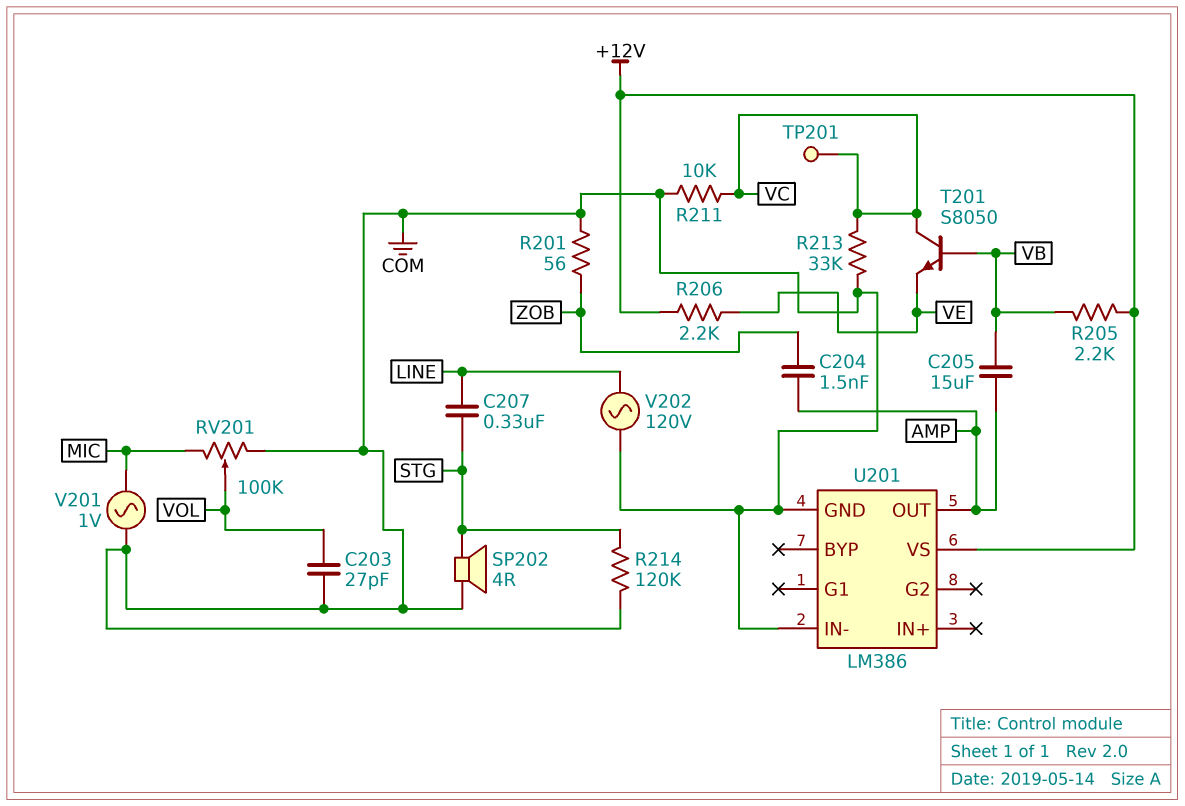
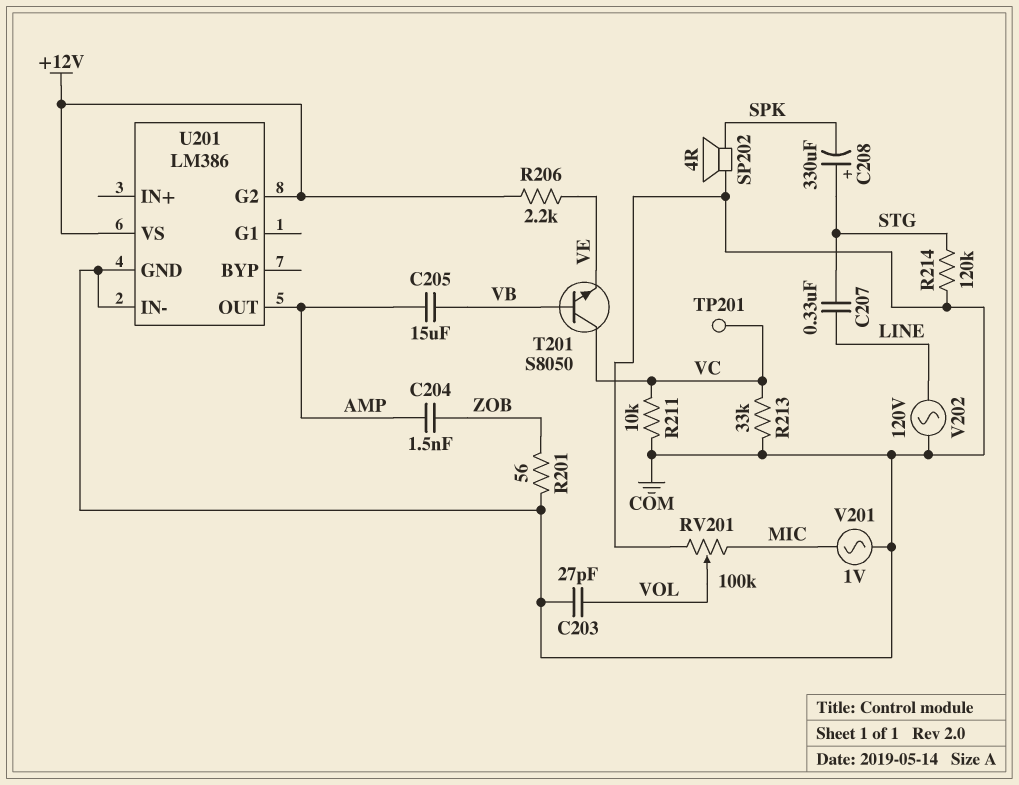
C208: none -> 330uF (plus STG, minus SPK)
R205: 2.2k (+12V, VB) -> none
SP202: speaker 4R (COM, STG) -> speaker 4R (COM, SPK)
U201 pin G2: none -> +12V

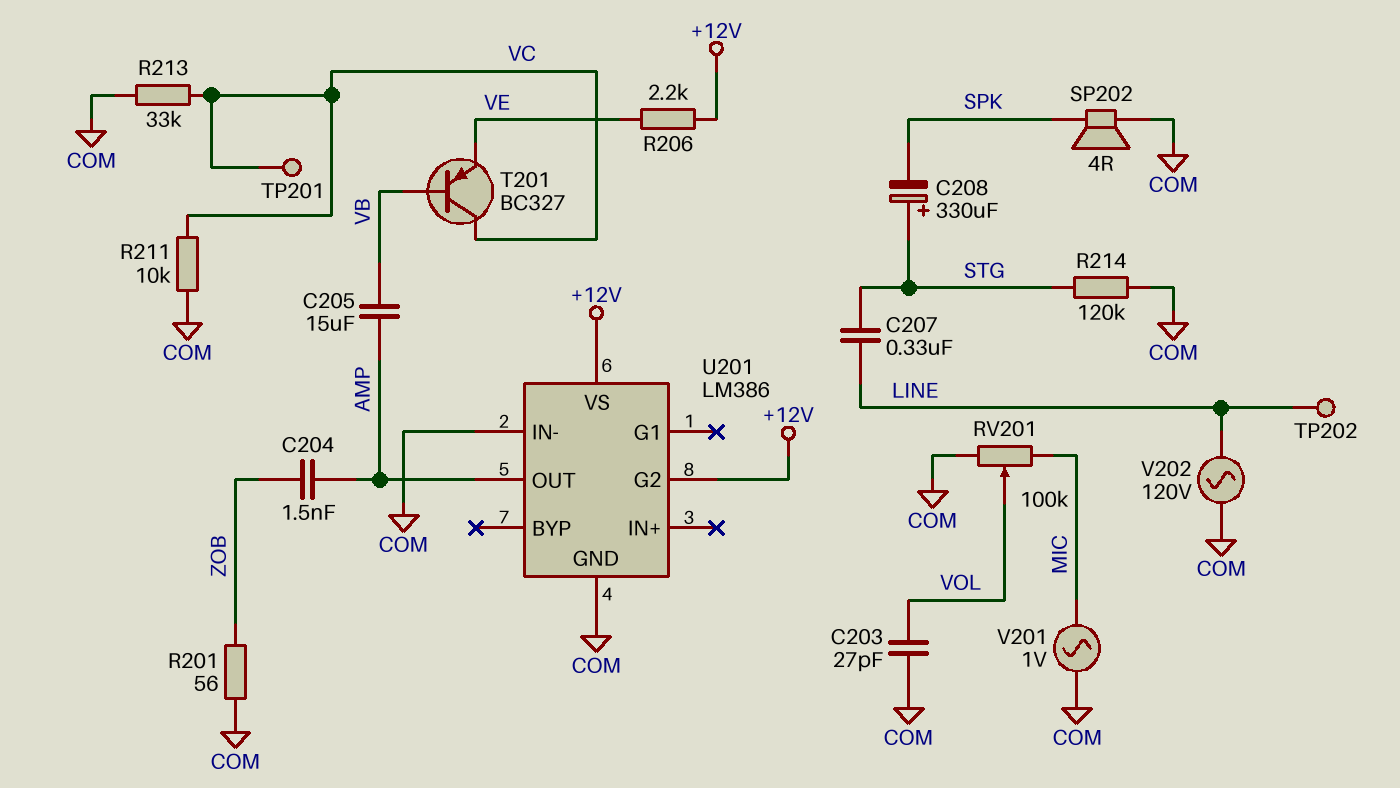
T201: NPN S8050 (B VB, C VC, E VE) -> PNP BC327 (B VB, C VC, E VE)
TP202: none -> test point (LINE)

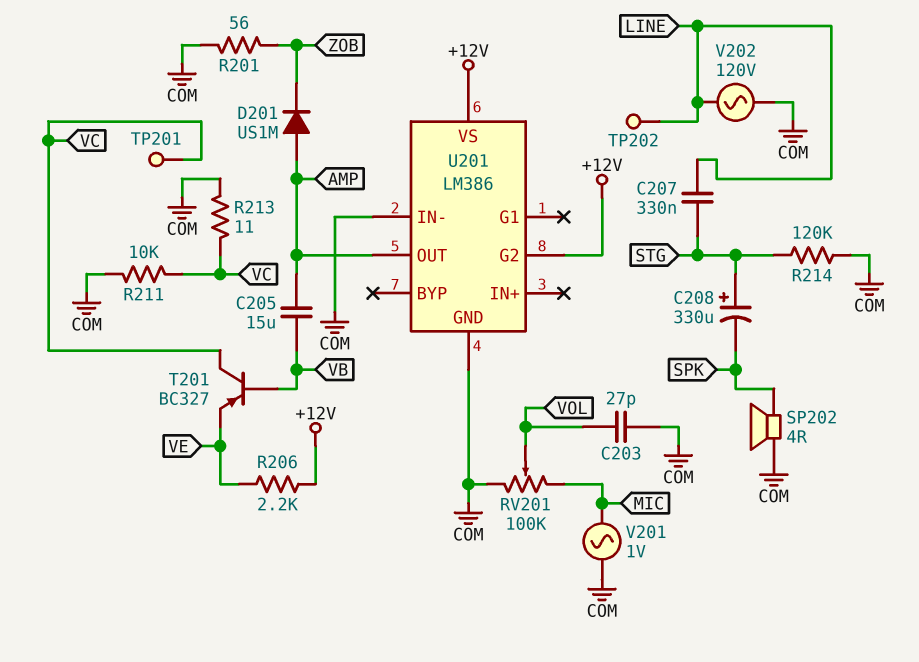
C204: 1.5nF (AMP, ZOB) -> none
D201: none -> diode US1M (A AMP, K ZOB)
R213: 33k (COM, VC) -> 11 (COM, VC)

